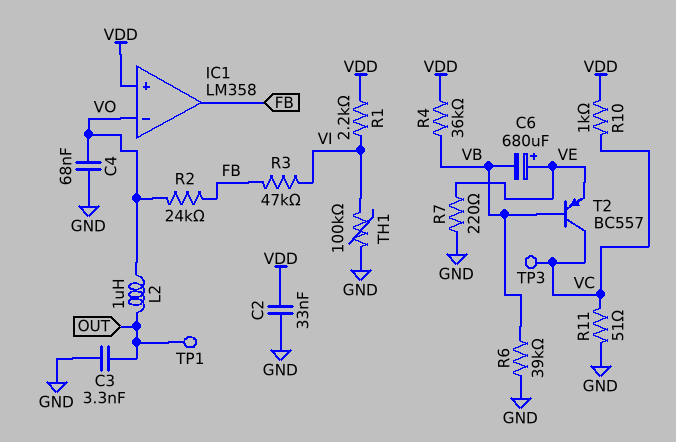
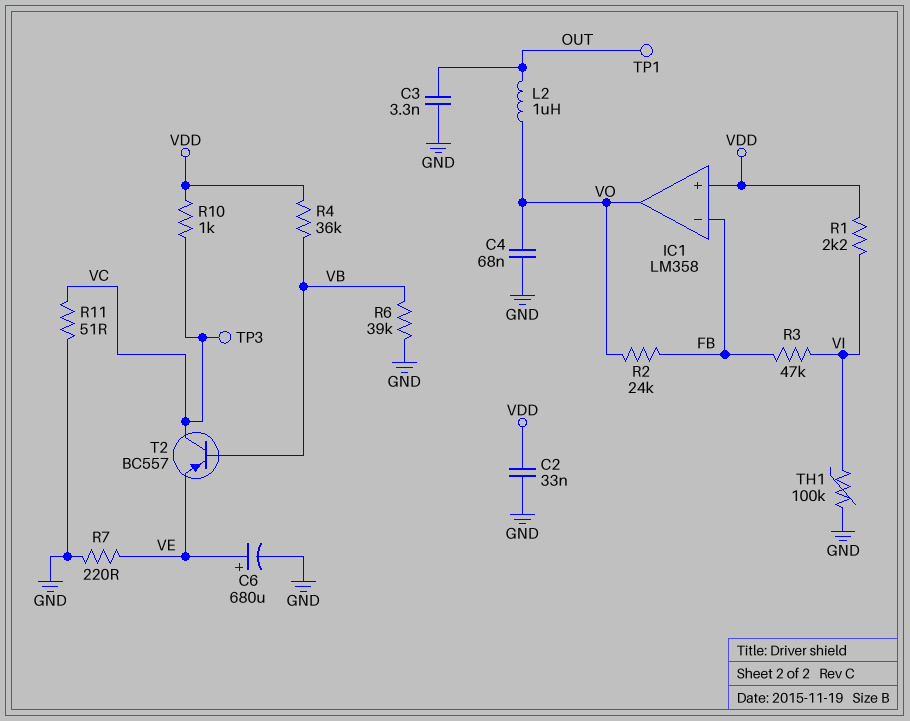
C6: 680uF (plus VE, minus VB) -> 680uF (plus VE, minus GND)
IC1 pin in-: VO -> FB
IC1 pin out: FB -> VO

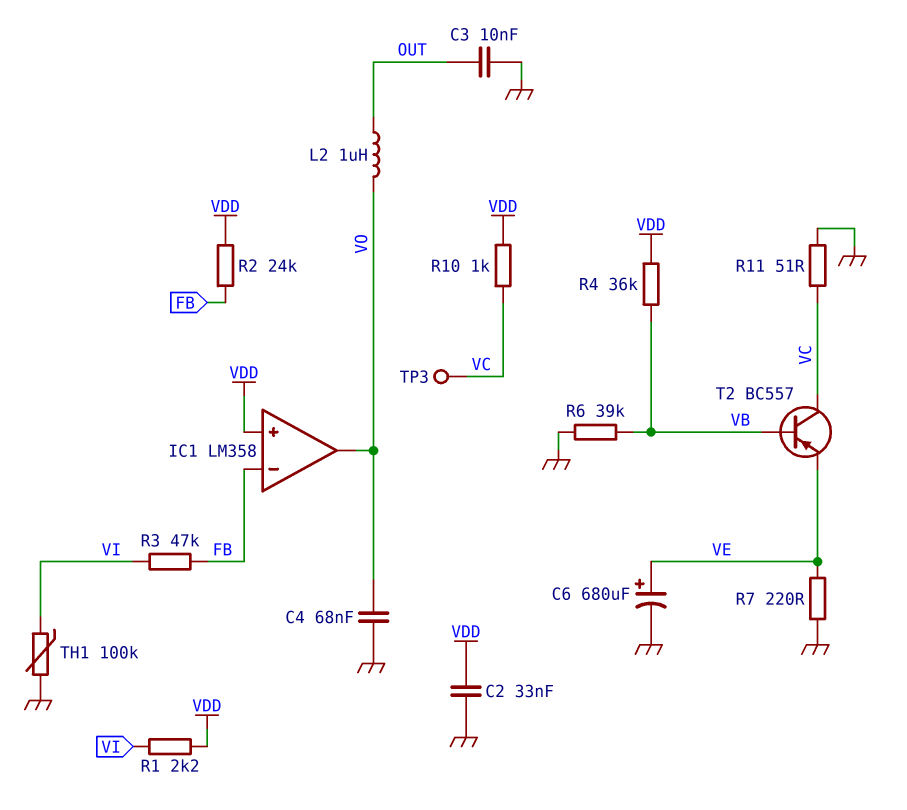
C3: 3.3nF (GND, OUT) -> 10nF (GND, OUT)
R2: 24k (FB, VO) -> 24k (FB, VDD)
TP1: test point (OUT) -> none

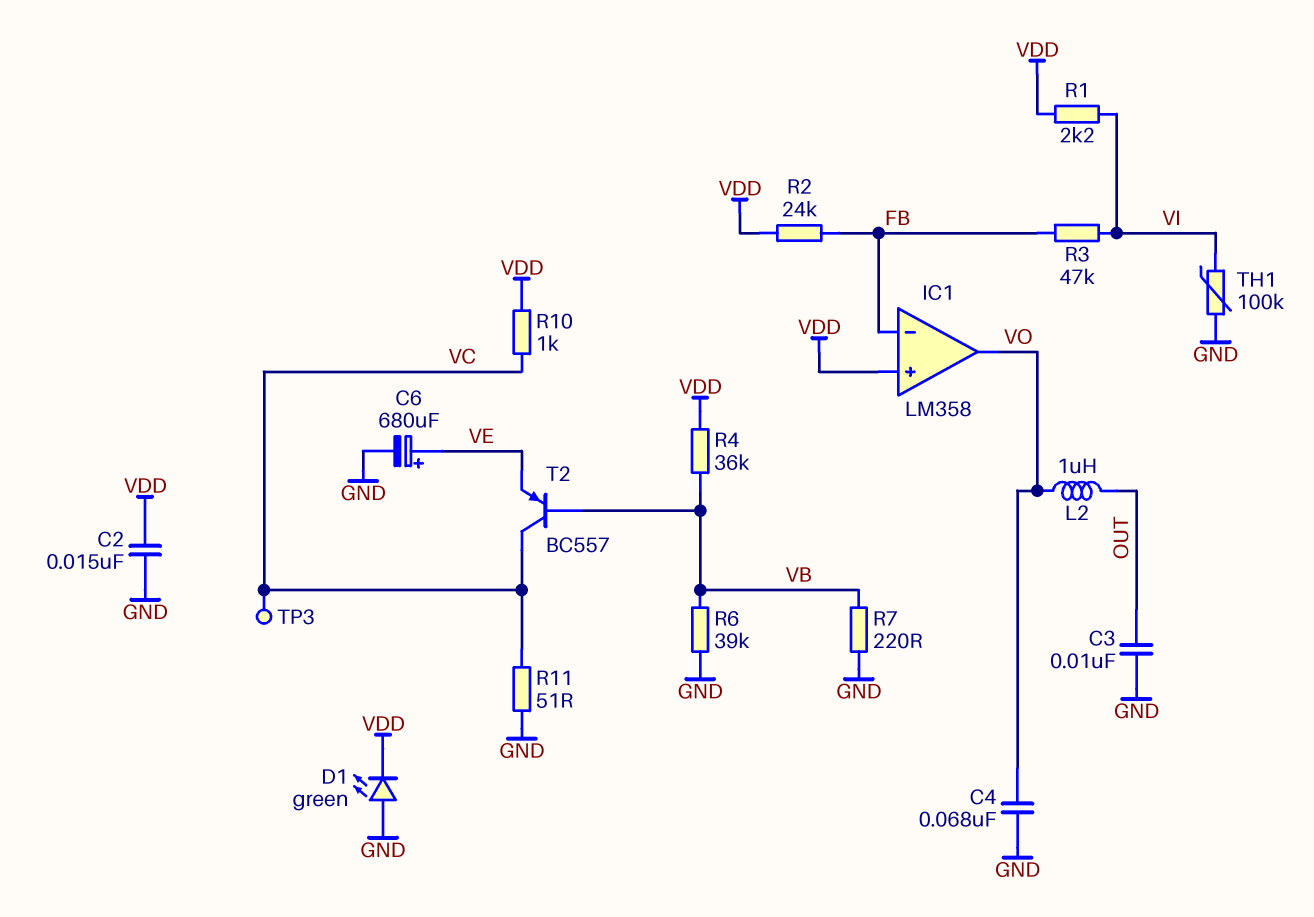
C2: 33nF (GND, VDD) -> 15nF (GND, VDD)
D1: none -> LED green (A GND, K VDD)
R7: 220 (GND, VE) -> 220 (GND, VB)

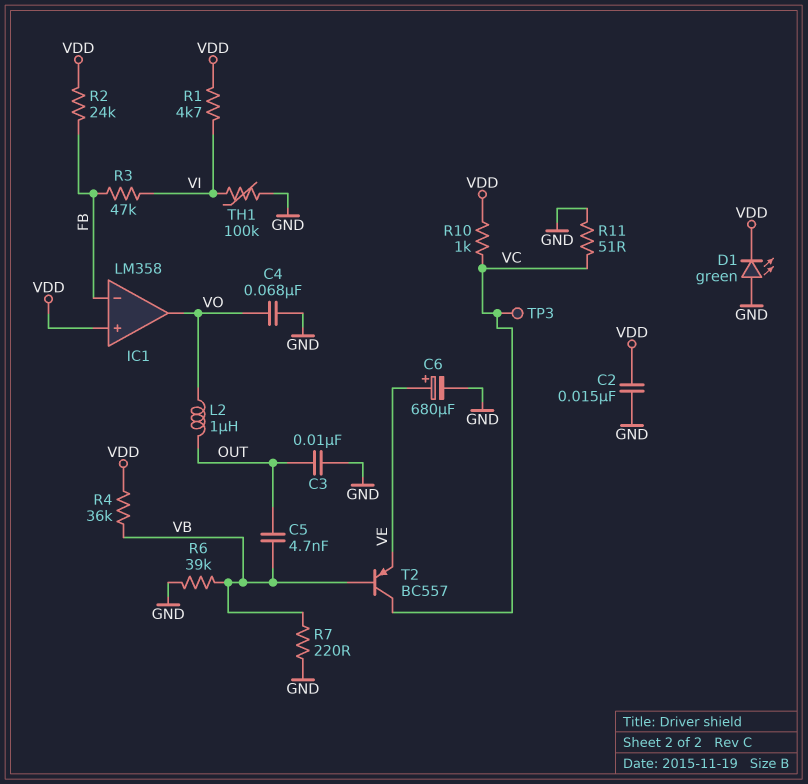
C5: none -> 4.7nF (OUT, VB)
R1: 2.2k (VDD, VI) -> 4.7k (VDD, VI)

